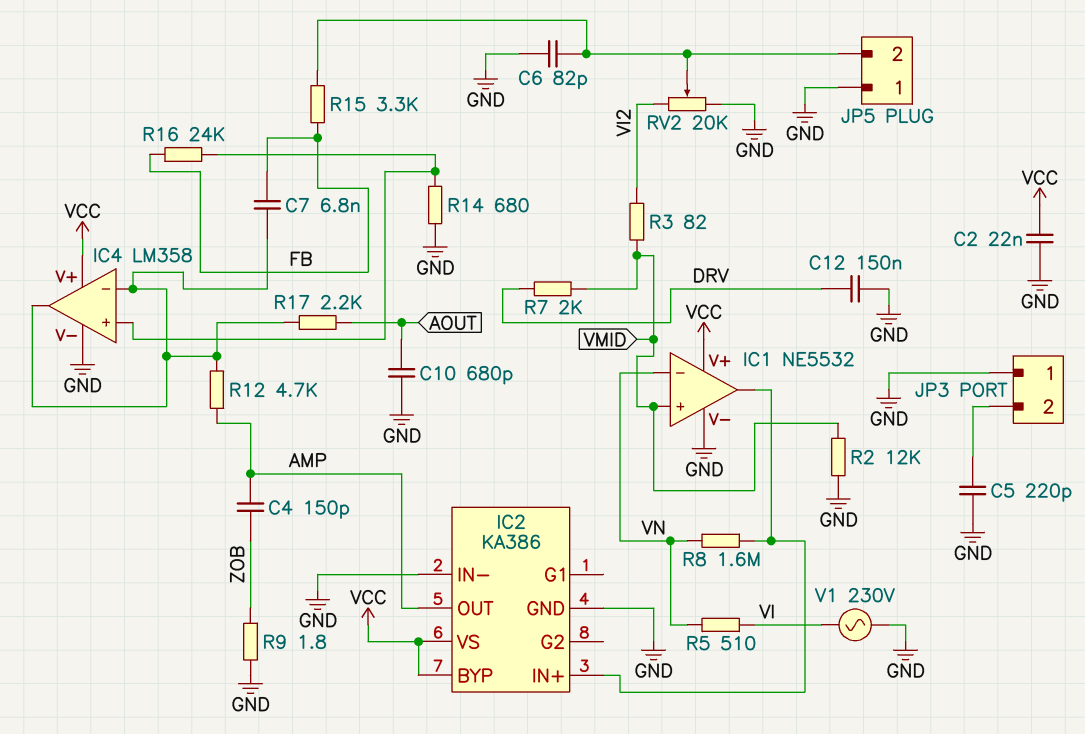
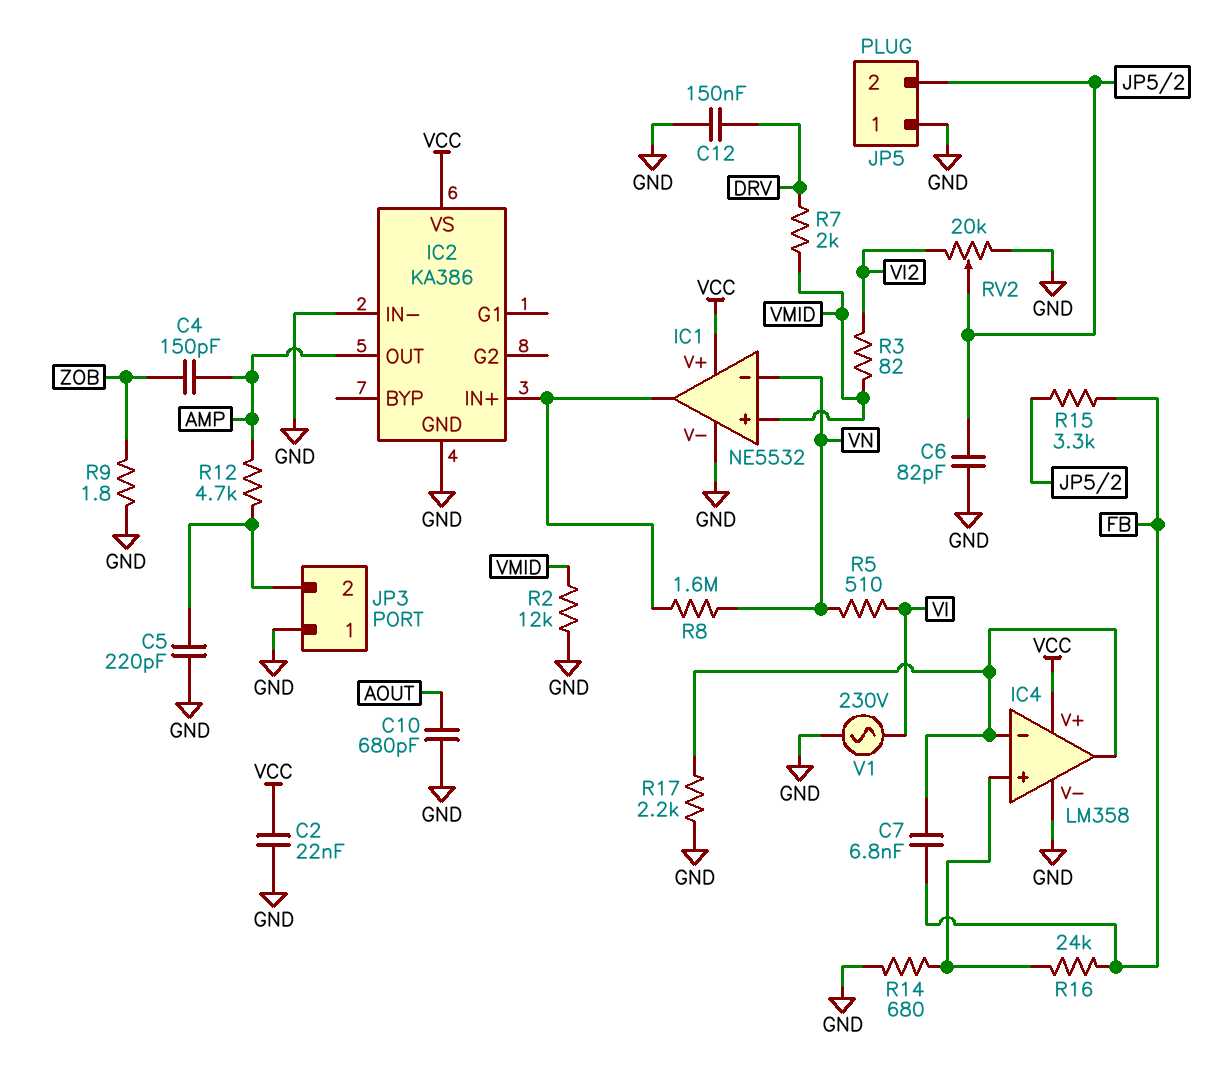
IC2 pin BYP: VCC -> none
R12: 4.7k (AMP, IC4/in-) -> 4.7k (AMP, JP3/2)
R17: 2.2k (AOUT, IC4/in-) -> 2.2k (GND, IC4/in-)

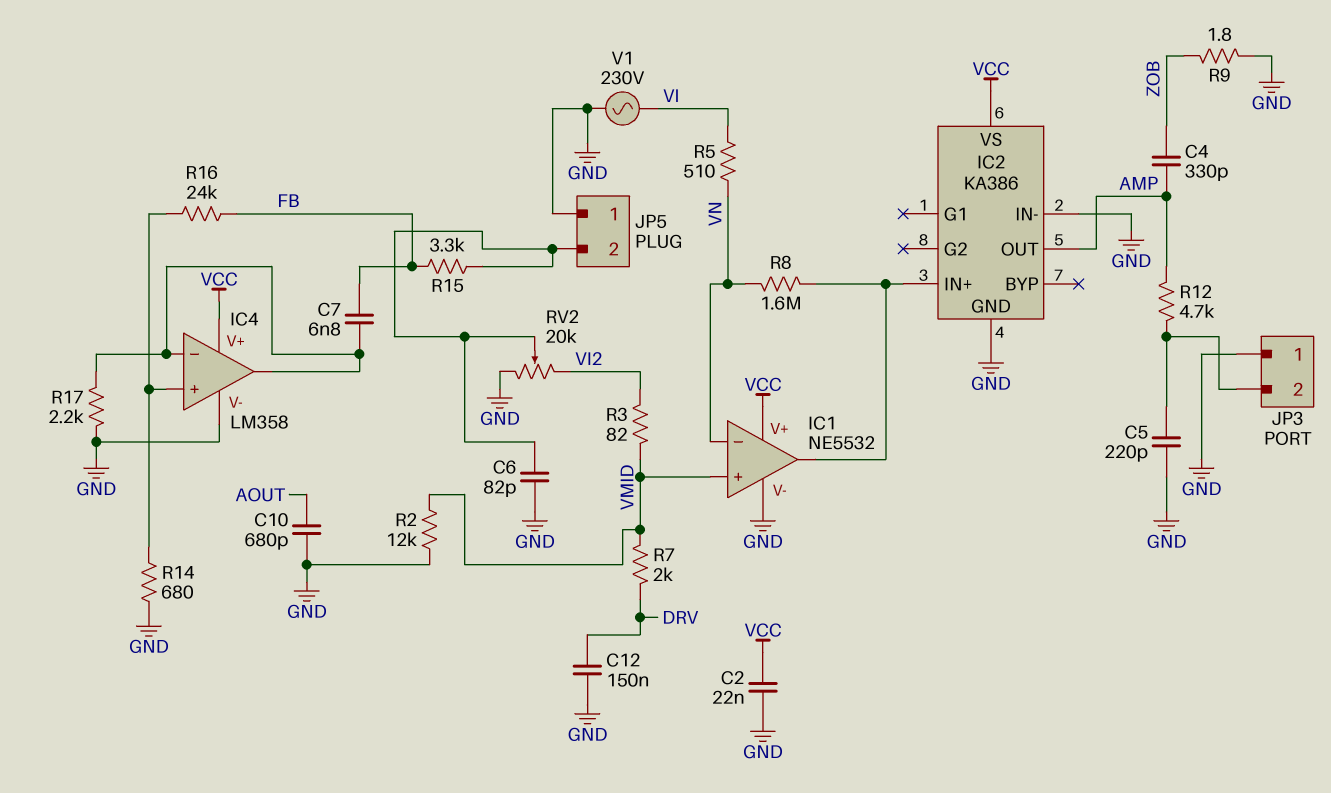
C4: 150pF (AMP, ZOB) -> 330pF (AMP, ZOB)

